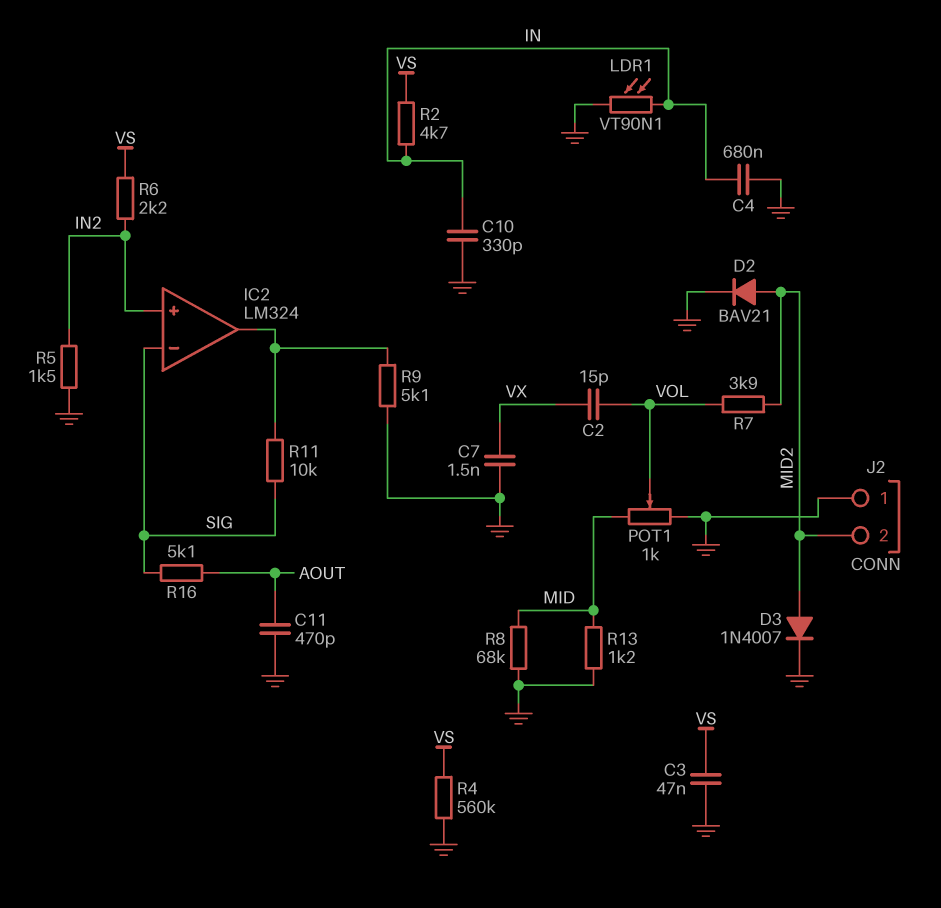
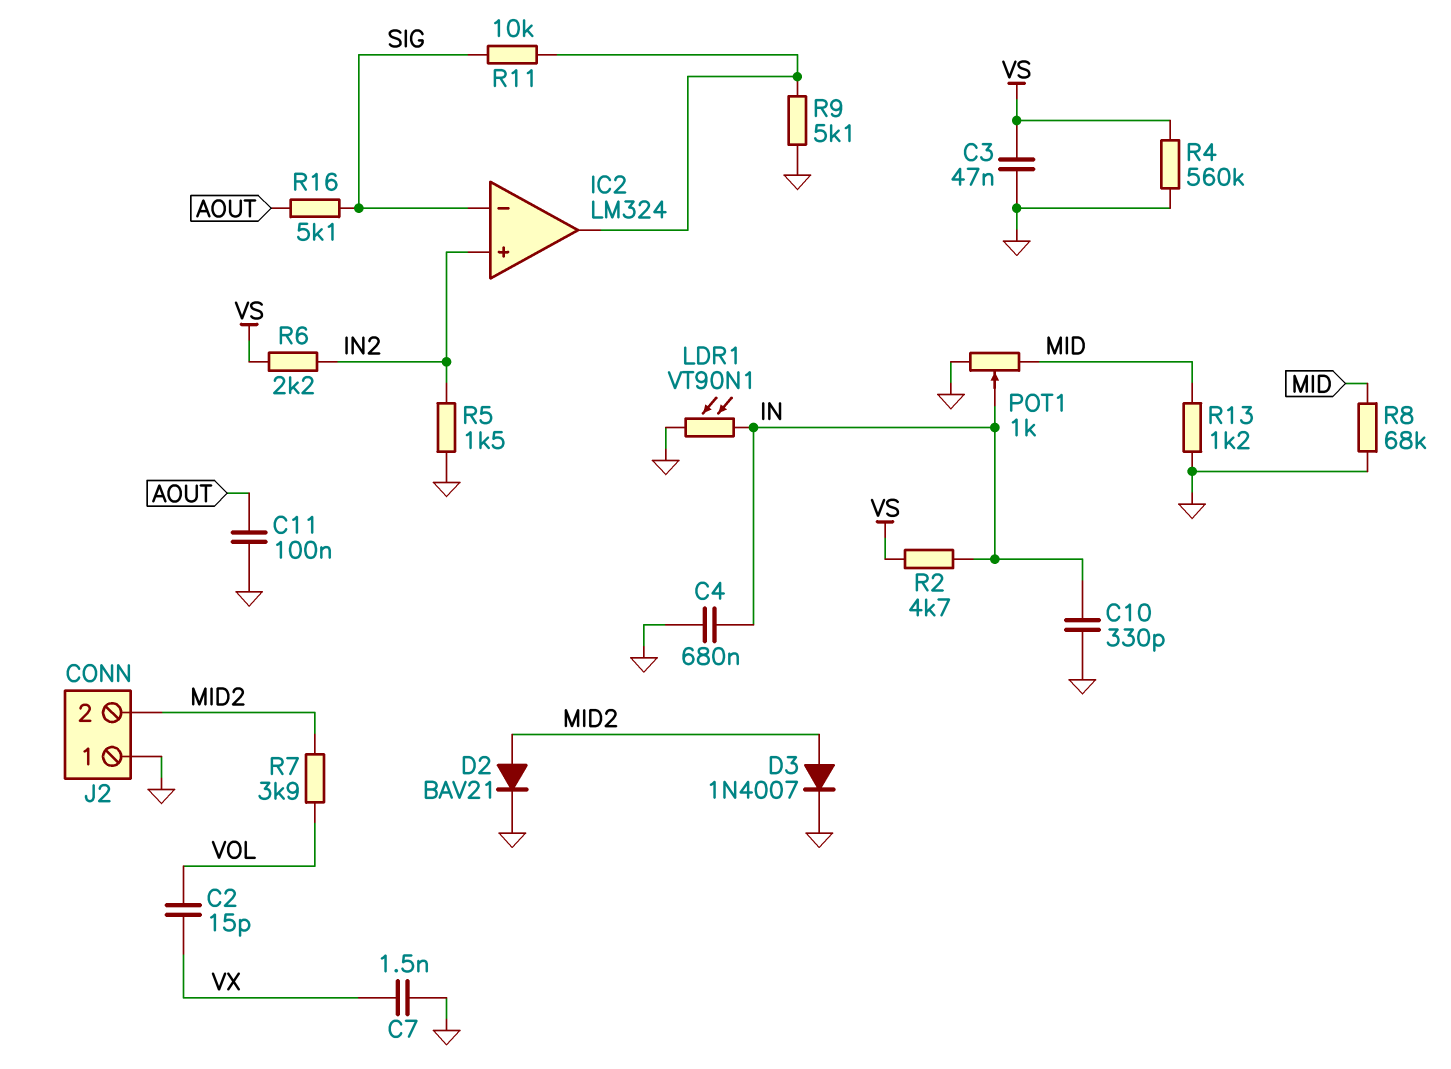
C11: 470pF (AOUT, GND) -> 100nF (AOUT, GND)
POT1: 1k (GND, MID, wiper VOL) -> 1k (GND, MID, wiper IN)

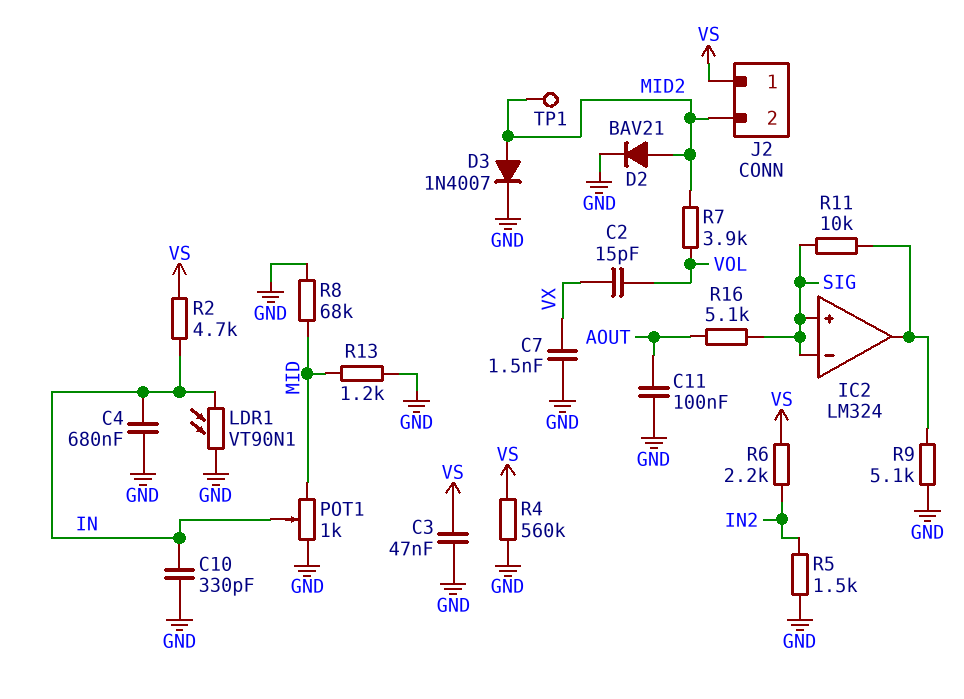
IC2 pin in+: IN2 -> SIG
J2 pin 1: GND -> VS
TP1: none -> test point (MID2)

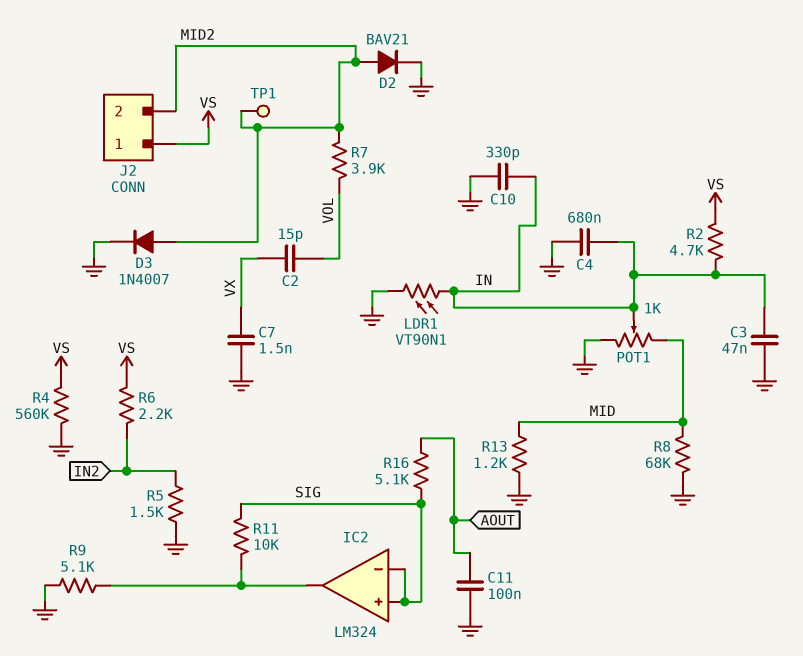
C3: 47nF (GND, VS) -> 47nF (GND, IN)

